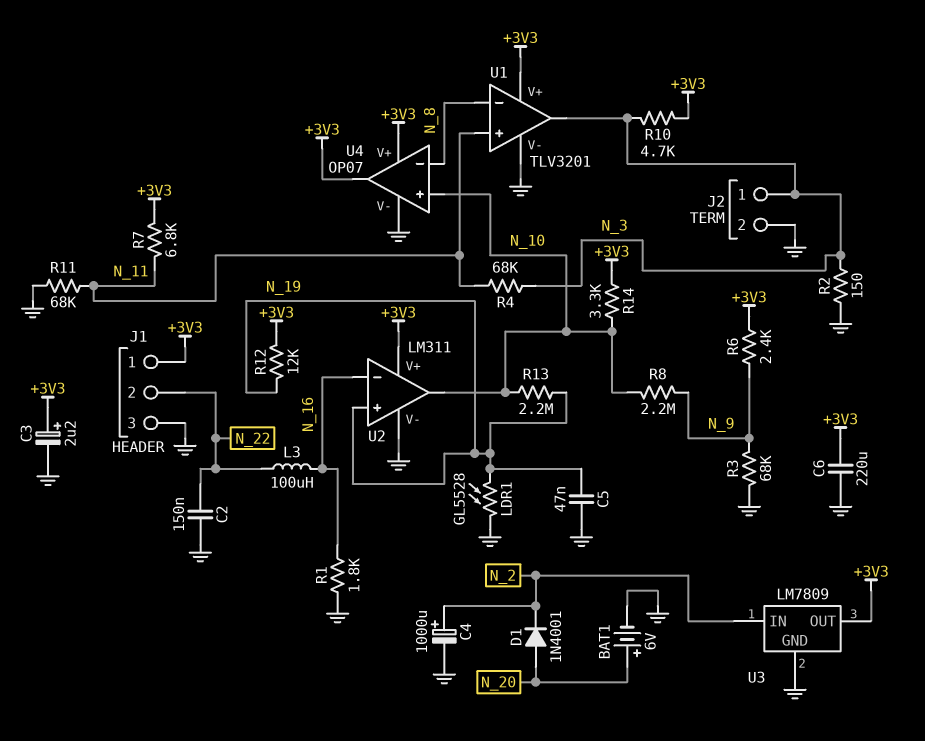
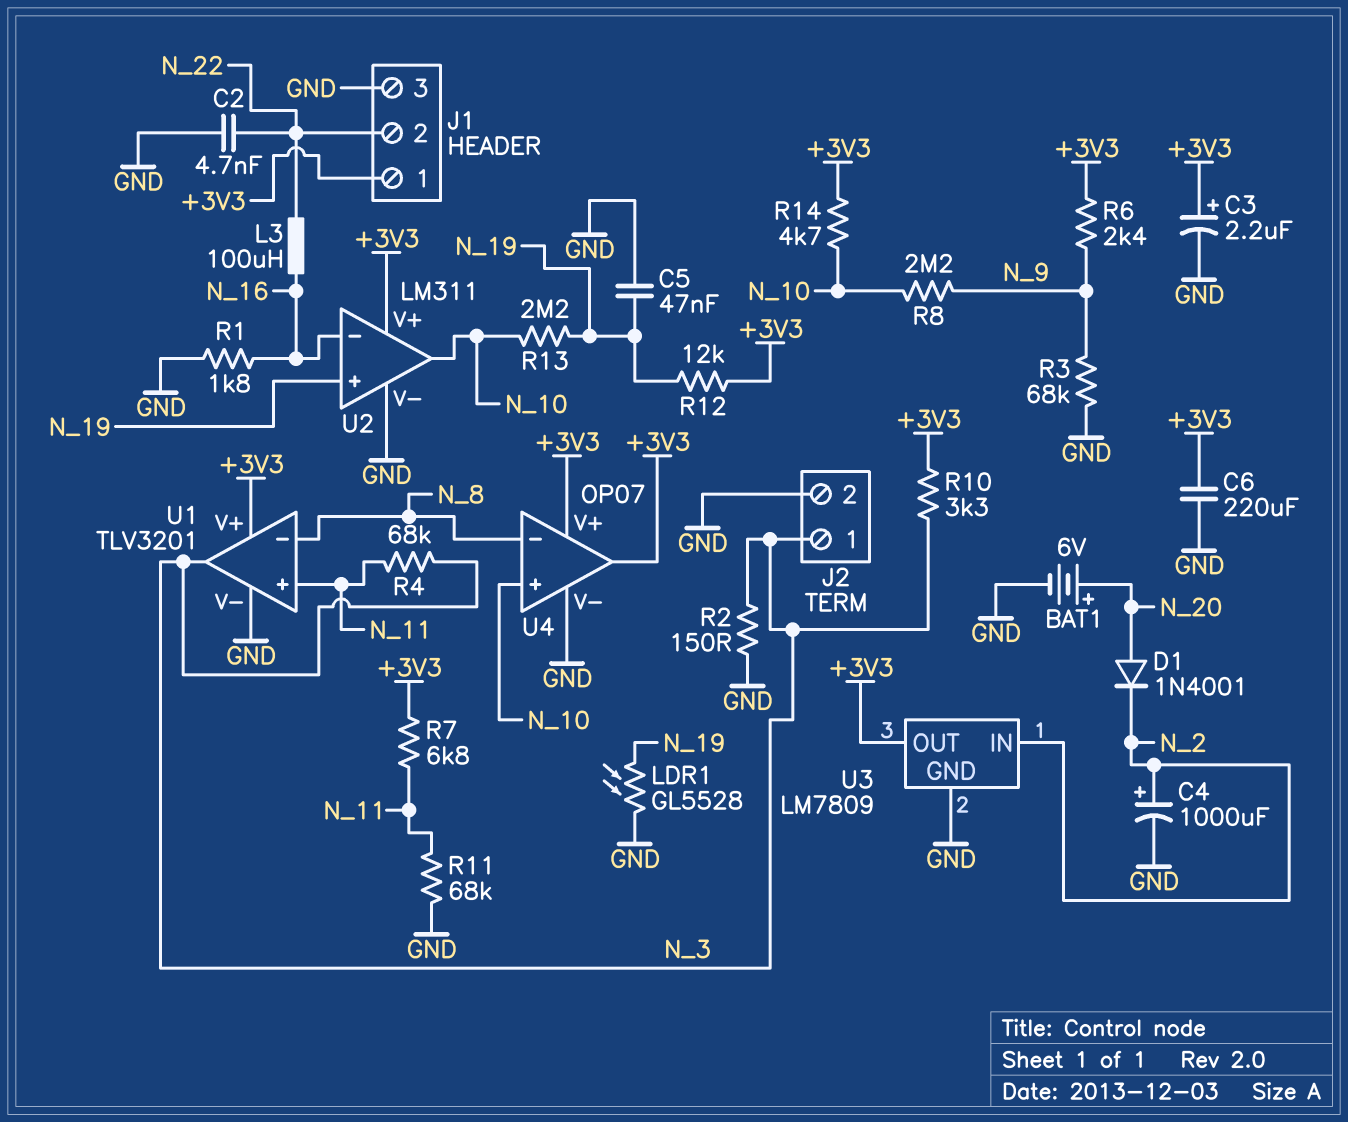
C2: 150nF (GND, N_22) -> 4.7nF (GND, N_22)
R10: 4.7k (+3V3, N_3) -> 3.3k (+3V3, N_3)
R14: 3.3k (+3V3, N_10) -> 4.7k (+3V3, N_10)

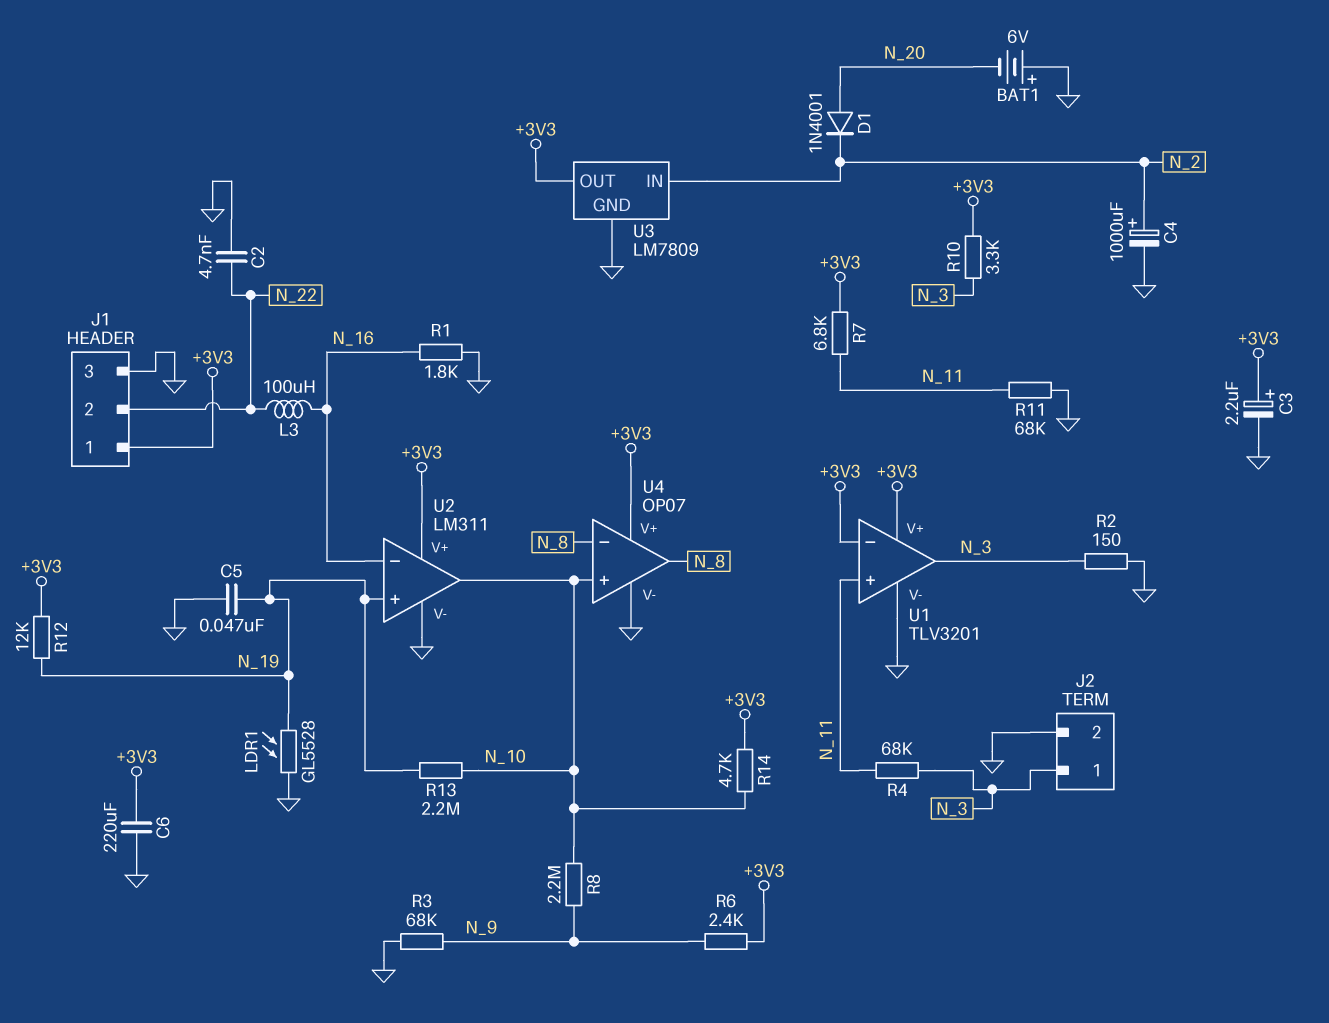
BAT1: 6V (plus N_20, minus GND) -> 6V (plus GND, minus N_20)
U1 pin in-: N_8 -> +3V3
U4 pin out: +3V3 -> N_8

